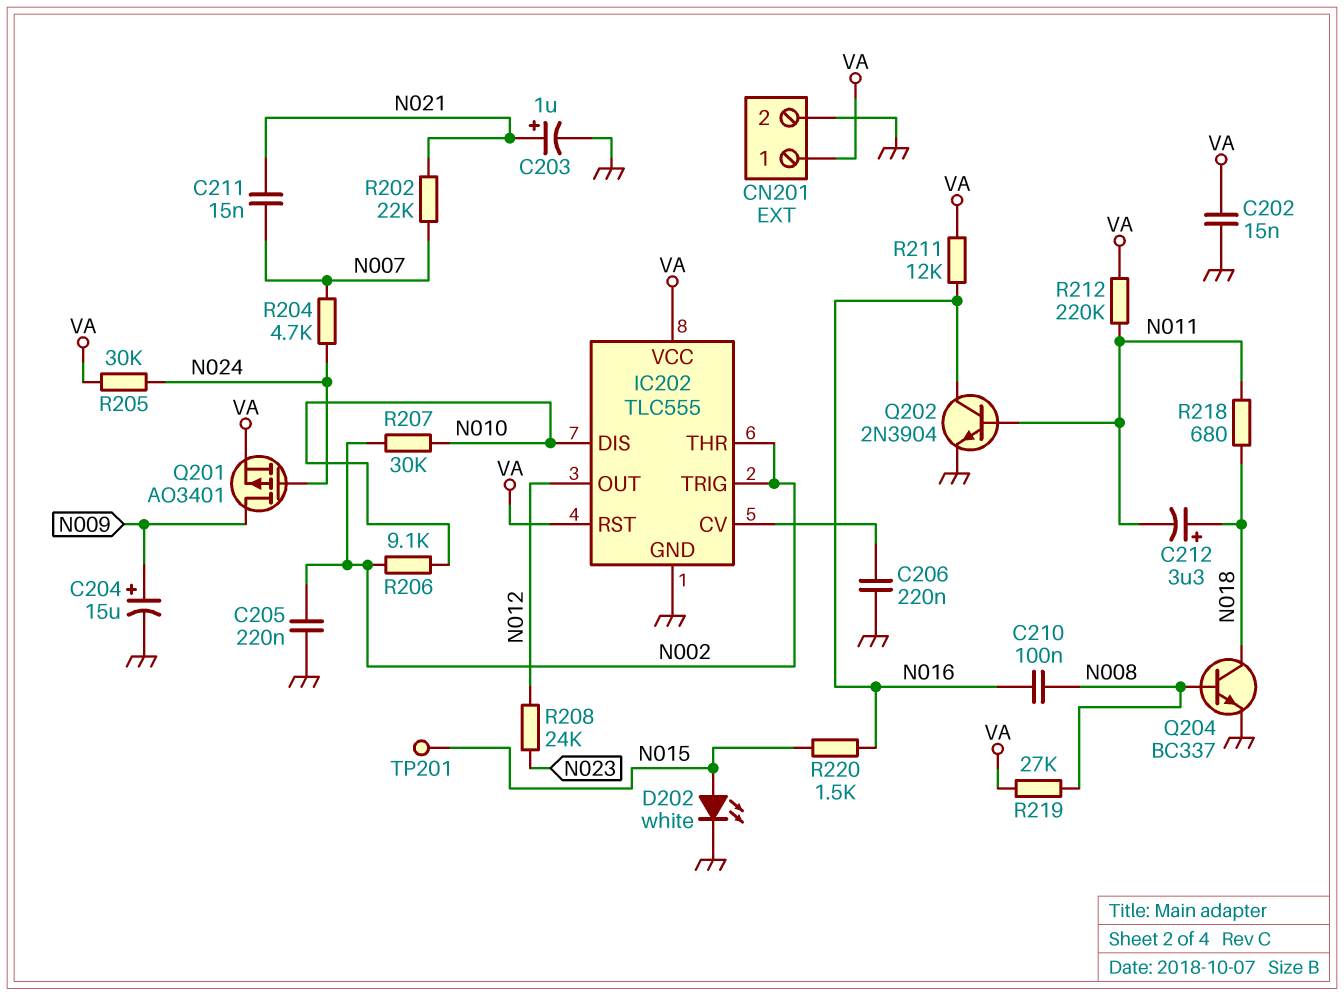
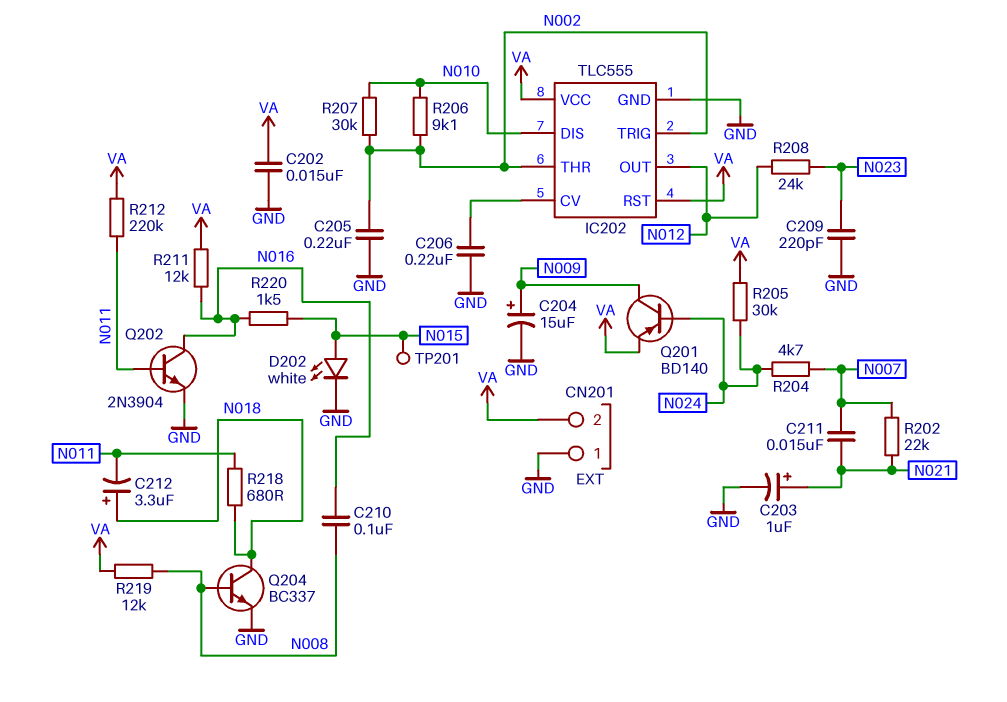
C209: none -> 220pF (GND, N023)
CN201 pin 1: VA -> GND
CN201 pin 2: GND -> VA
Q201: PMOS AO3401 (G N024, D N009, S VA) -> PNP BD140 (B N024, C N009, E VA)
R219: 27k (N008, VA) -> 12k (N008, VA)

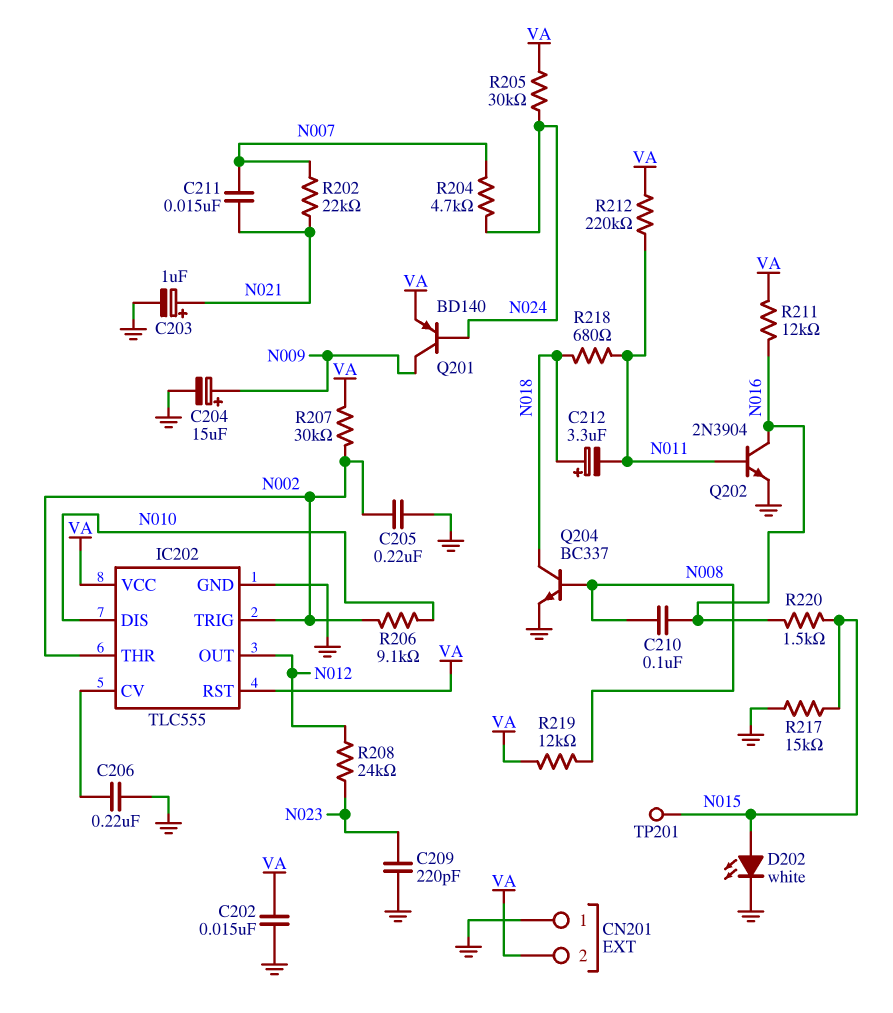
R207: 30k (N002, N010) -> 30k (N002, VA)
R217: none -> 15k (GND, N015)

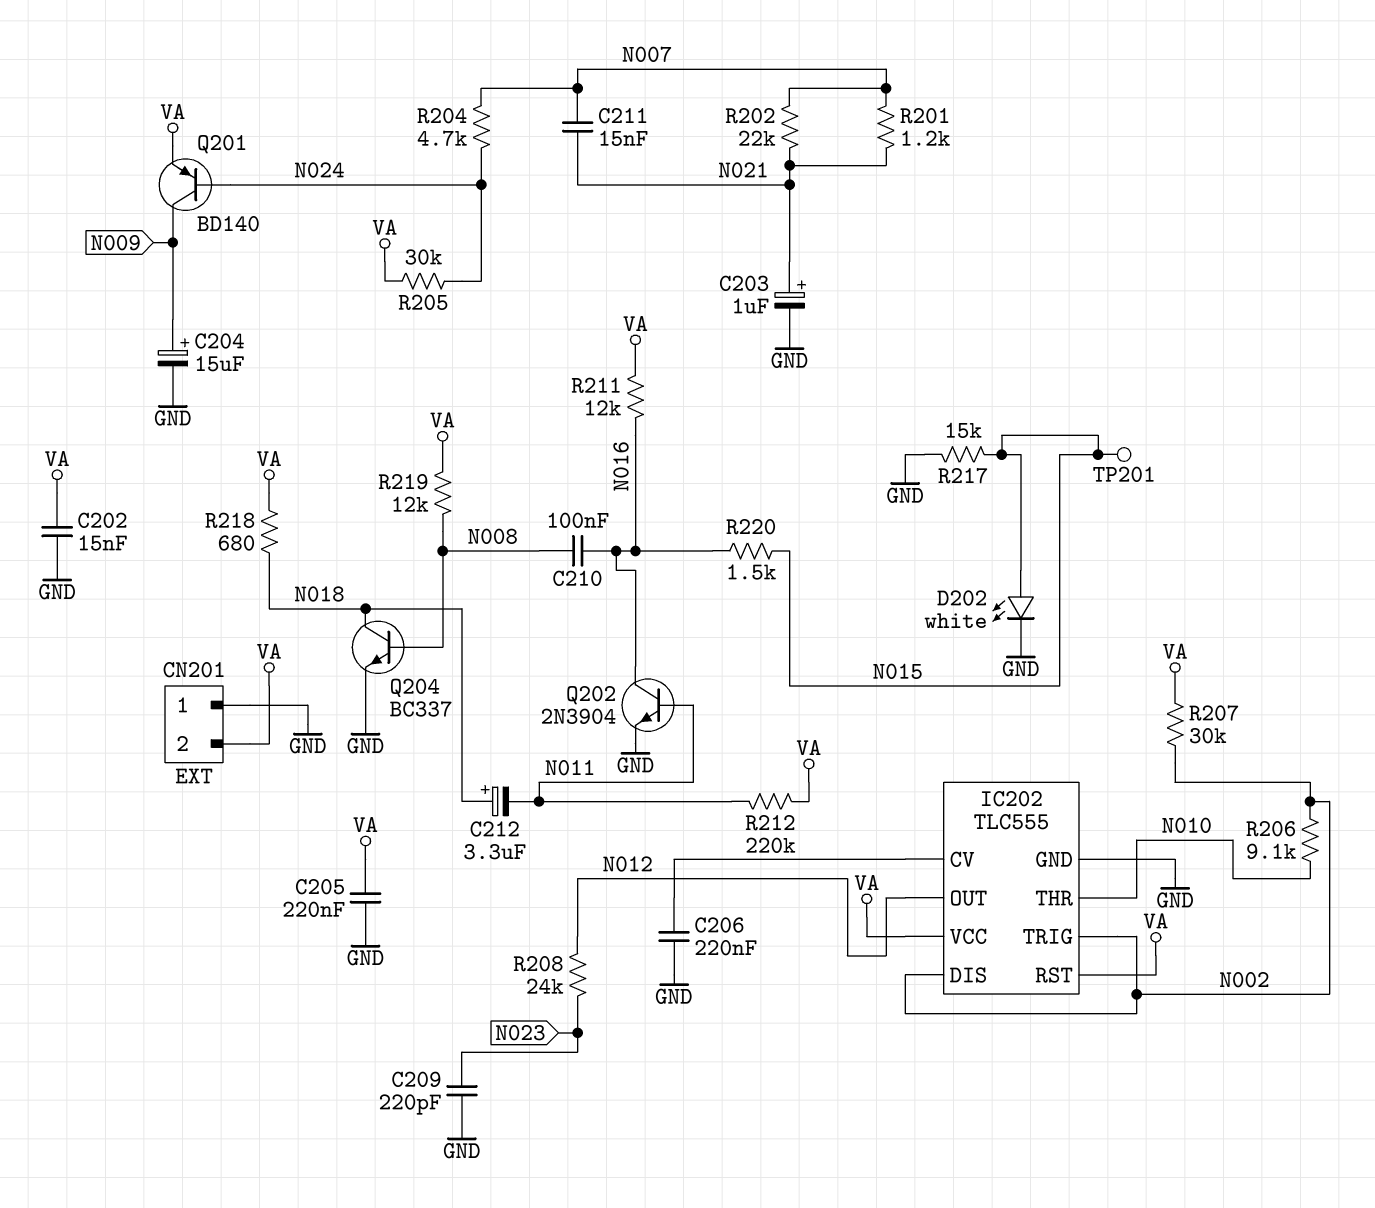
C205: 220nF (GND, N002) -> 220nF (GND, VA)
IC202 pin DIS: N010 -> N002
IC202 pin THR: N002 -> N010
R201: none -> 1.2k (N007, N021)
R218: 680 (N011, N018) -> 680 (N018, VA)

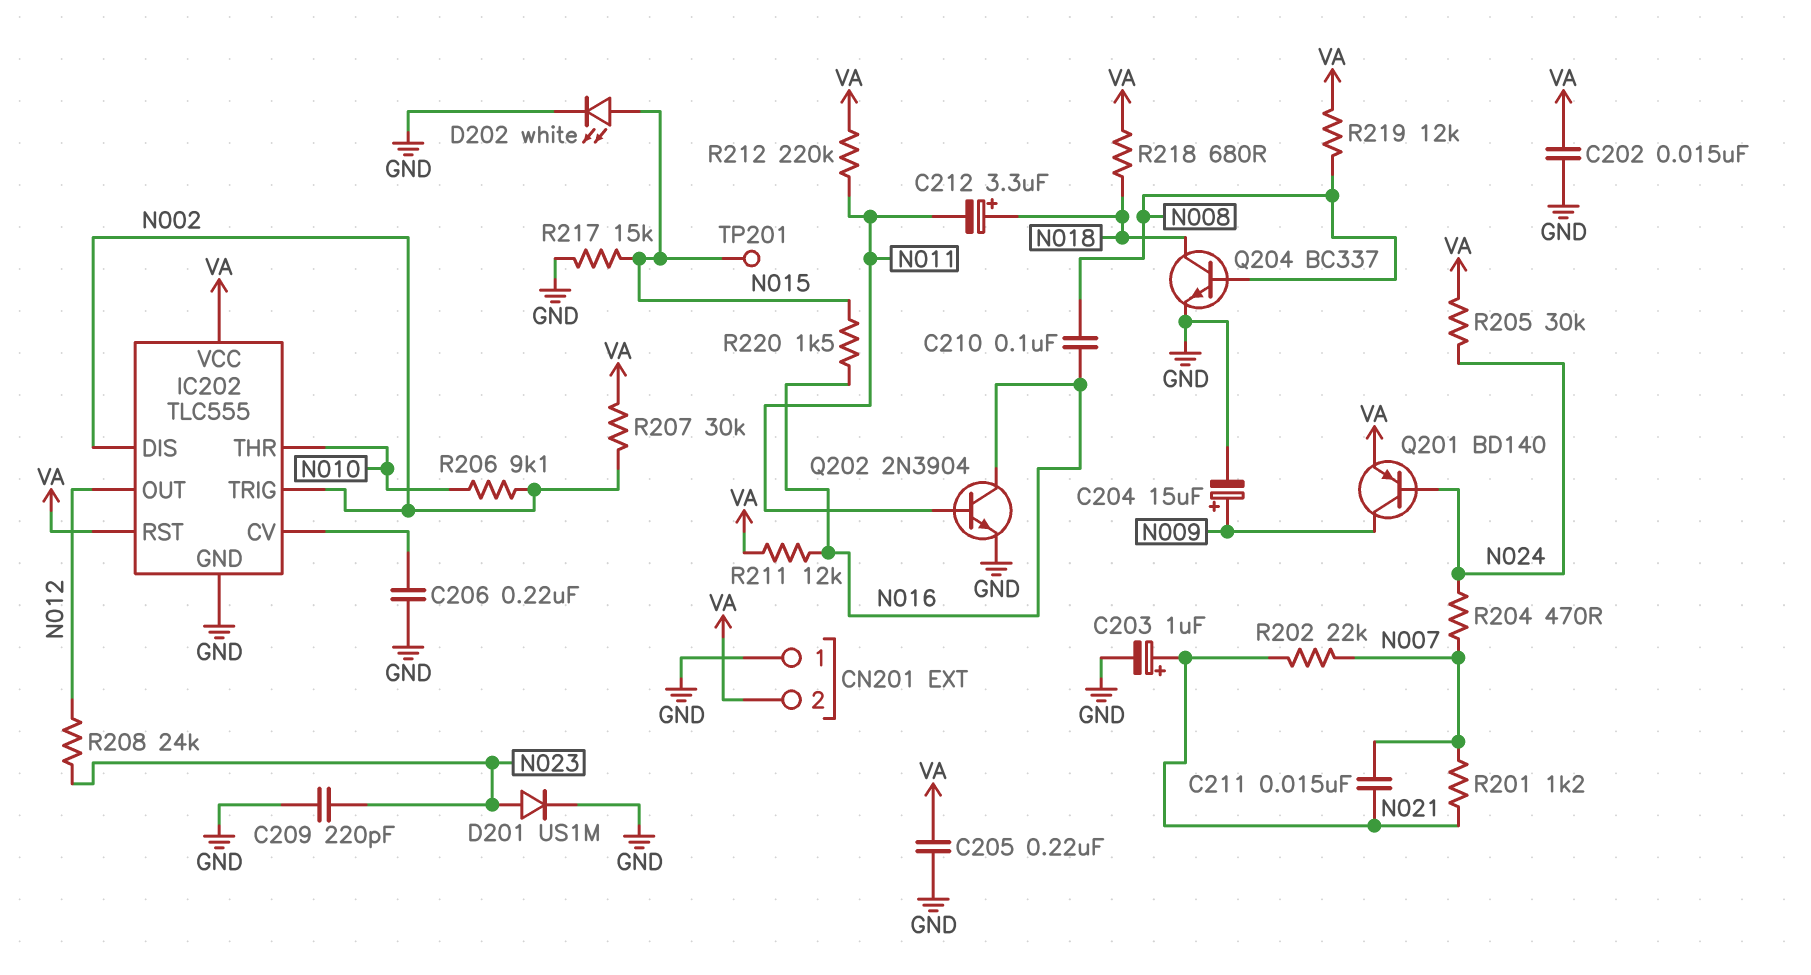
D201: none -> diode US1M (A N023, K GND)
R204: 4.7k (N007, N024) -> 470 (N007, N024)

